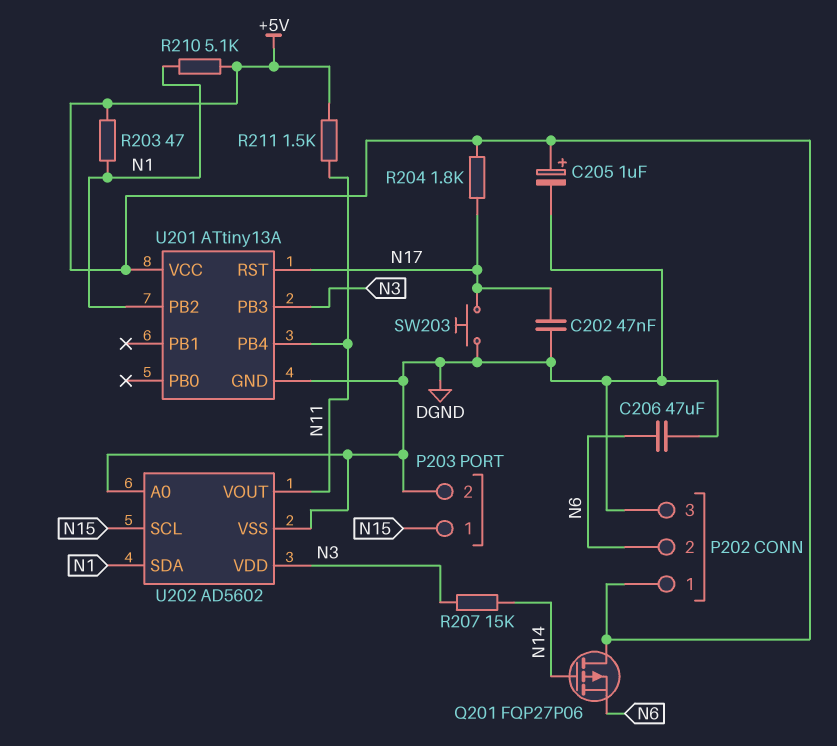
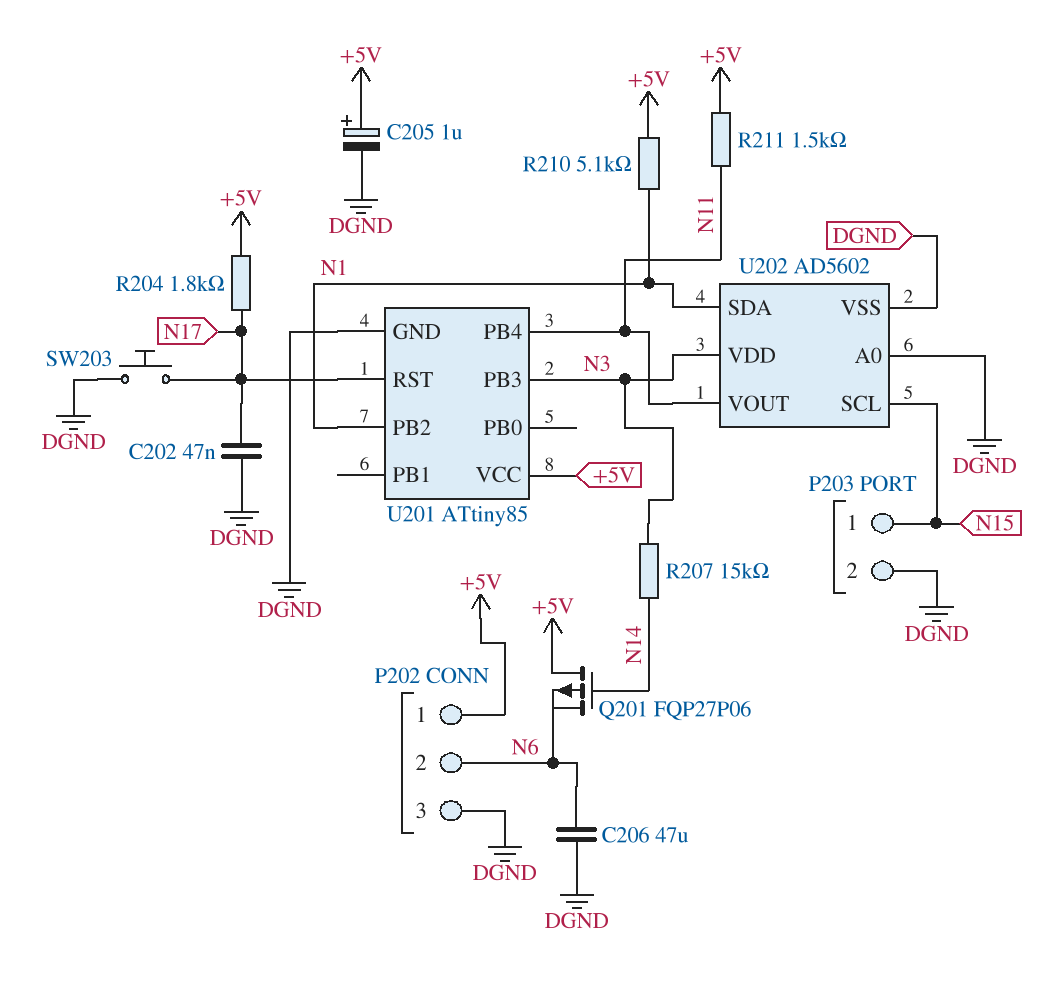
R203: 47 (+5V, N1) -> none
U201: ATtiny13A -> ATtiny85

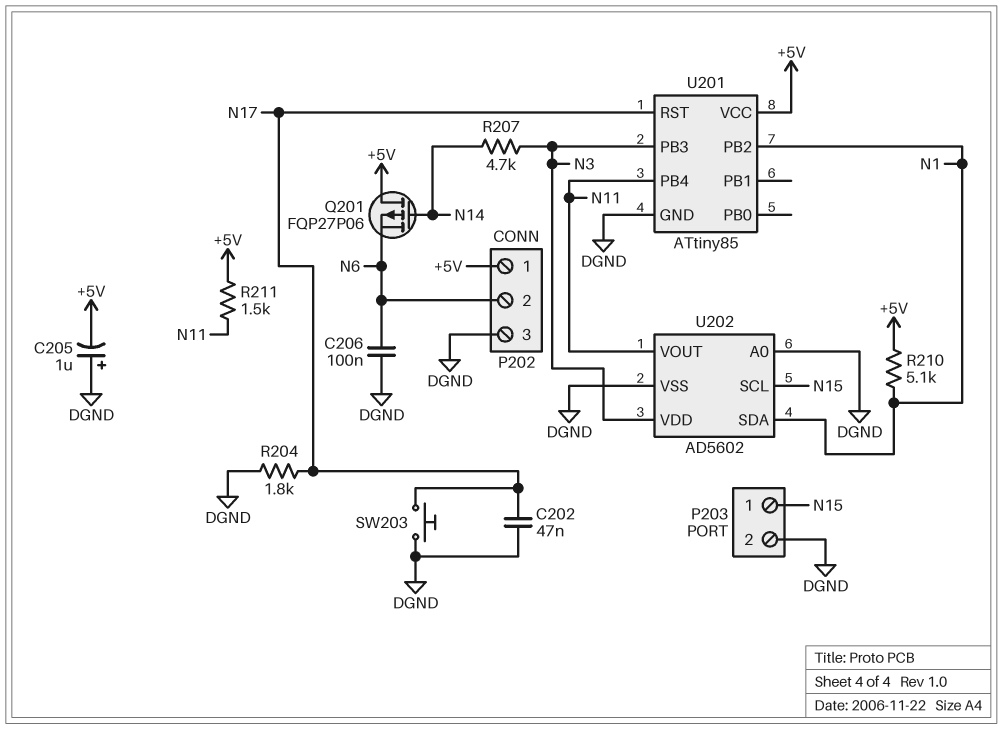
C205: 1uF (plus +5V, minus DGND) -> 1uF (plus DGND, minus +5V)
C206: 47uF (DGND, N6) -> 100nF (DGND, N6)
R204: 1.8k (+5V, N17) -> 1.8k (DGND, N17)
R207: 15k (N3, N14) -> 4.7k (N3, N14)

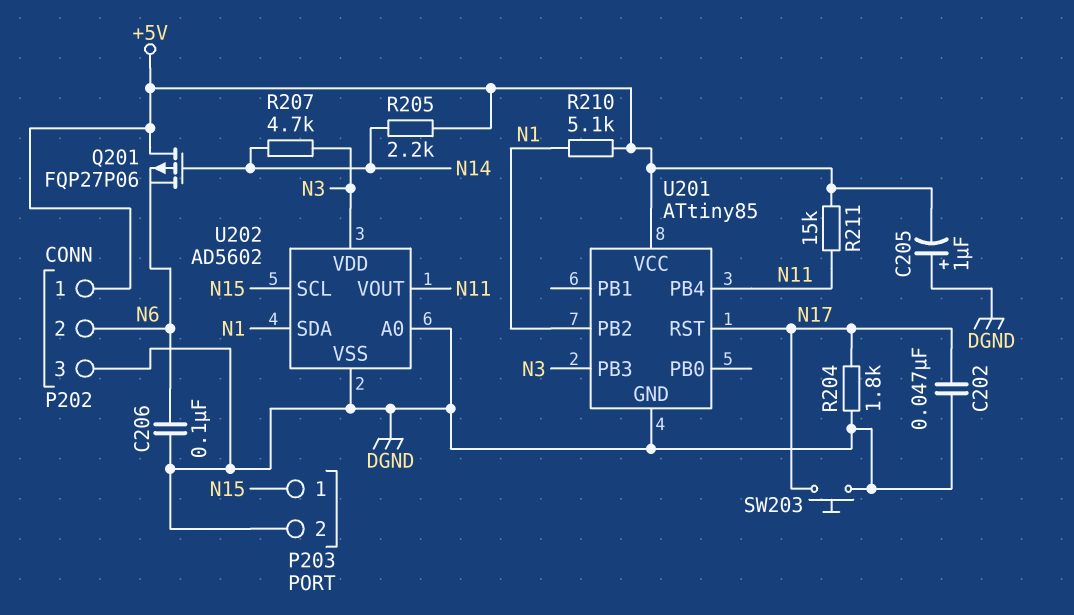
R205: none -> 2.2k (+5V, N14)
R211: 1.5k (+5V, N11) -> 15k (+5V, N11)

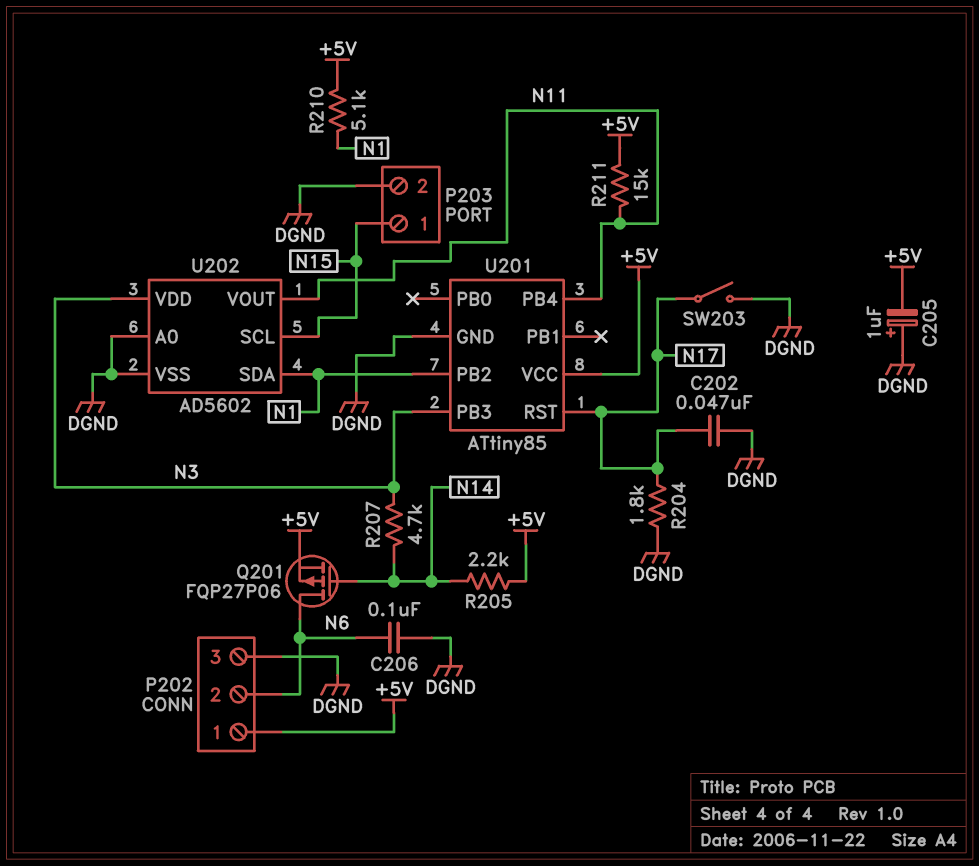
Q201: PMOS FQP27P06 (G N14, D +5V, S N6) -> PMOS FQP27P06 (G N14, D N6, S +5V)
SW203: button (DGND, N17) -> switch (DGND, N17)

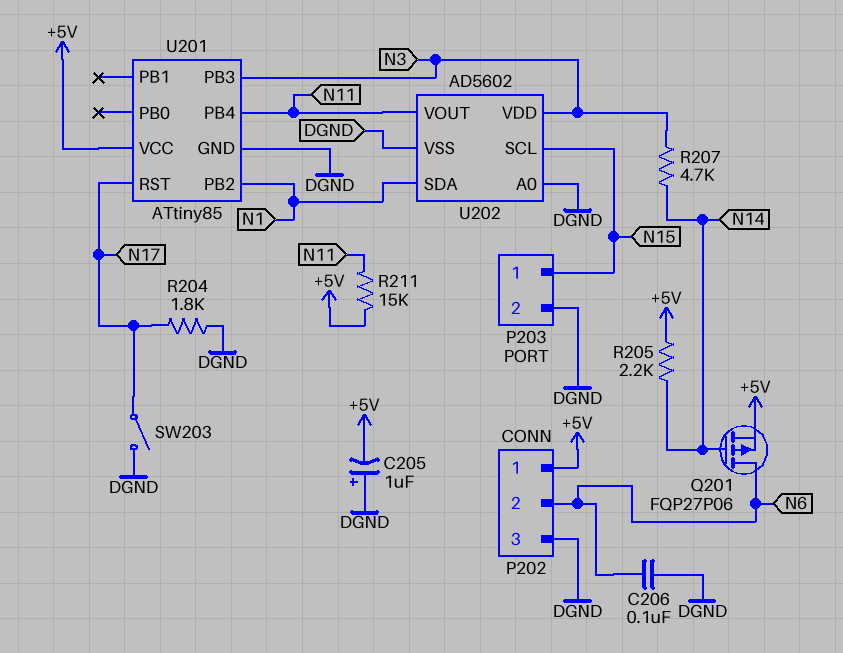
C202: 47nF (DGND, N17) -> none
R210: 5.1k (+5V, N1) -> none

